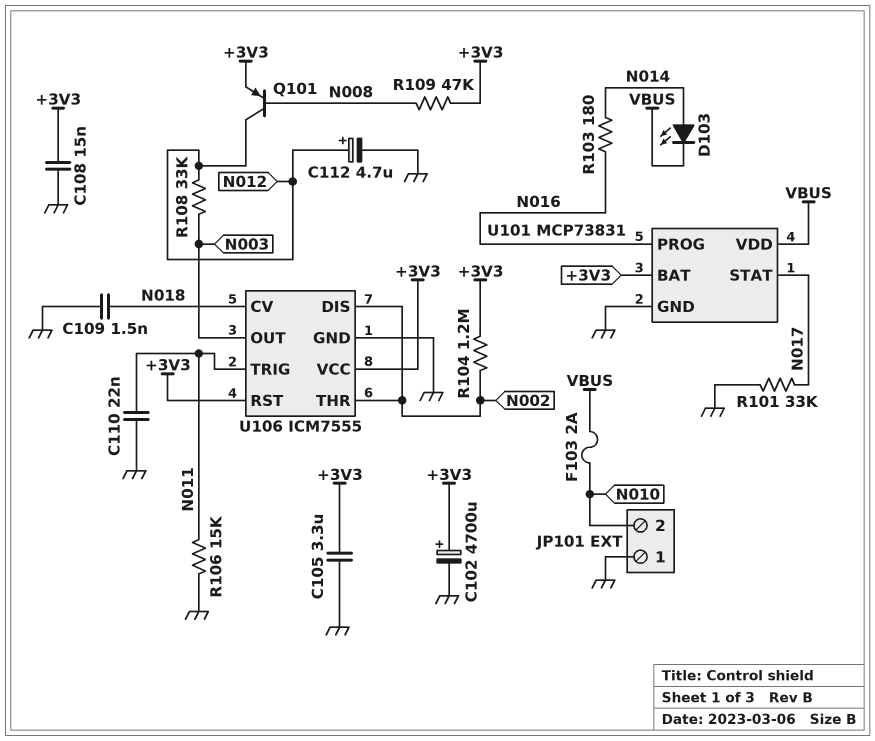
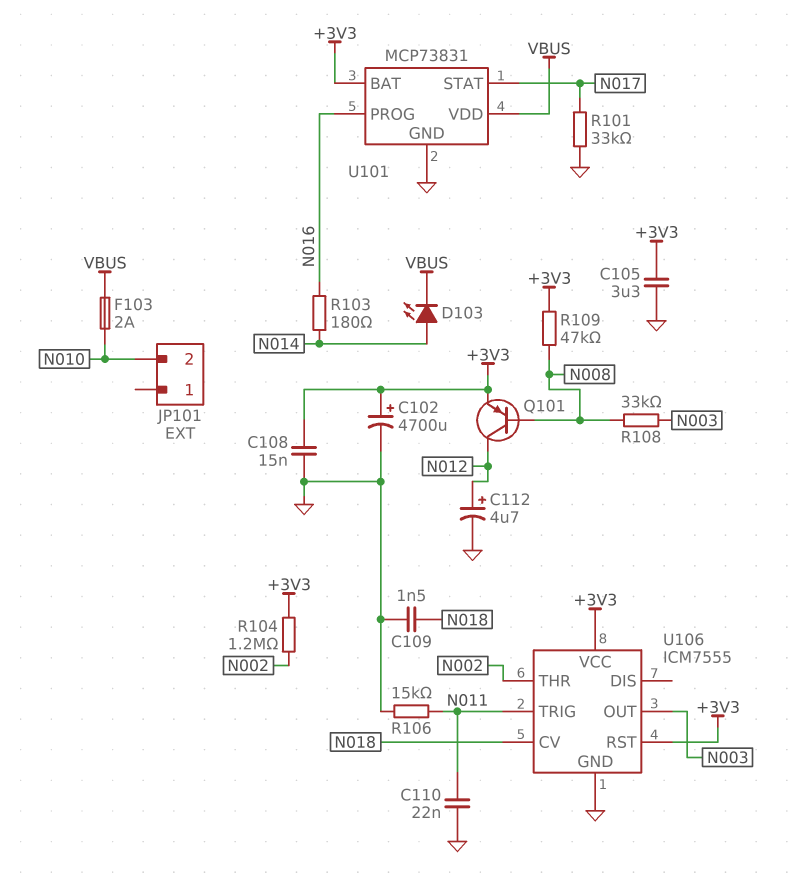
JP101 pin 1: GND -> none
R108: 33k (N003, N012) -> 33k (N003, N008)
U106 pin DIS: N002 -> none

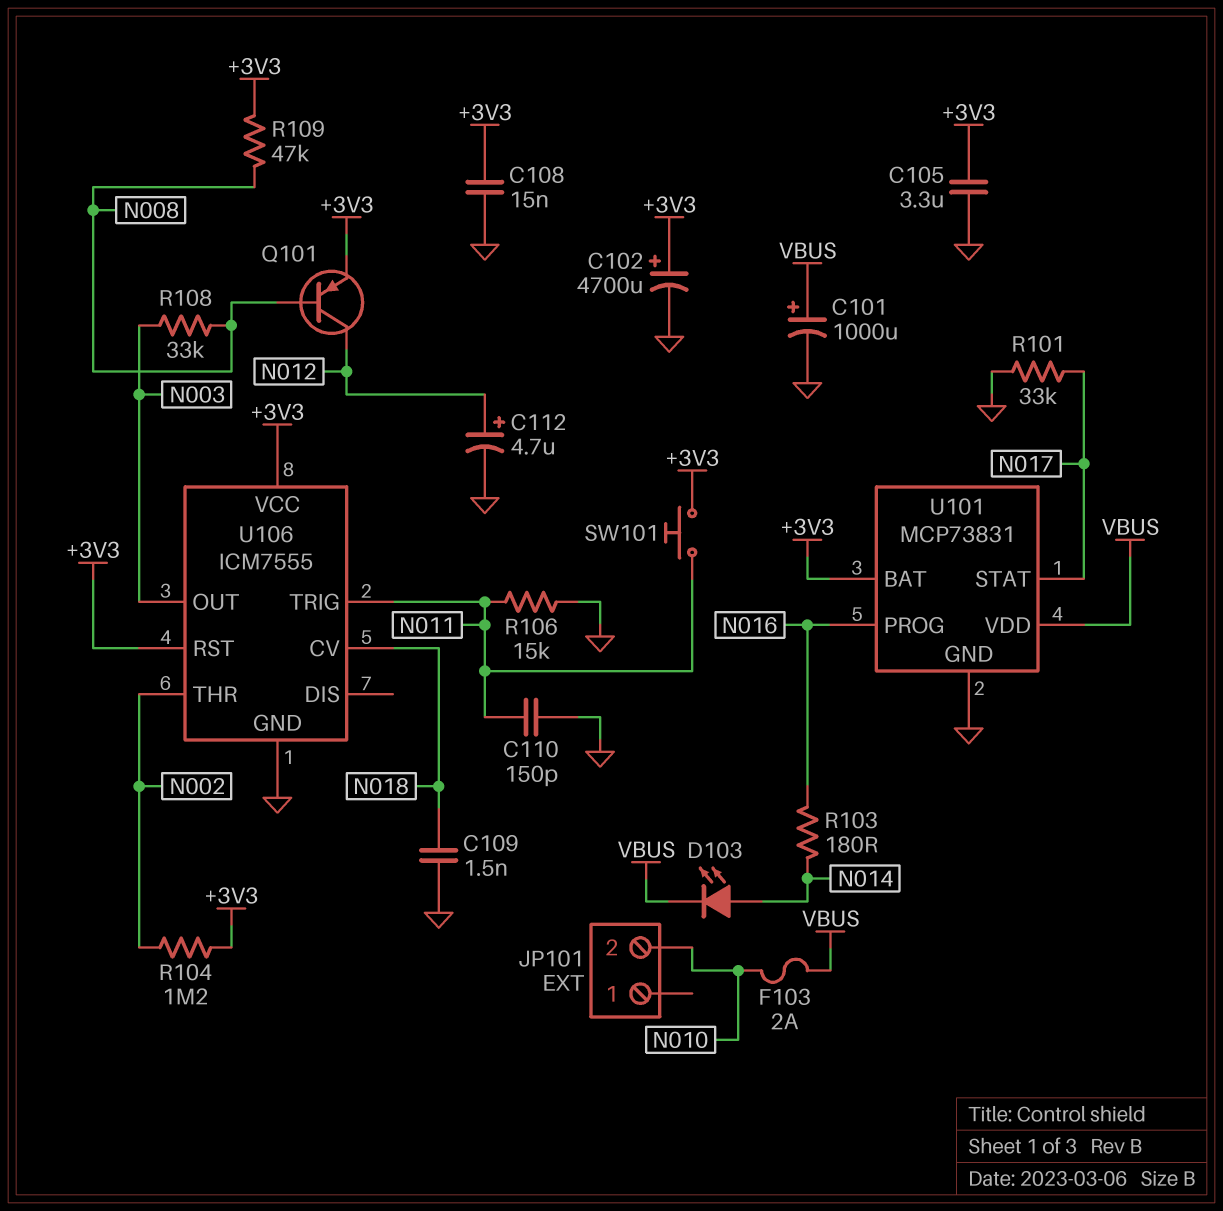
C101: none -> 1000uF (plus VBUS, minus GND)
C110: 22nF (GND, N011) -> 150pF (GND, N011)
SW101: none -> button (+3V3, N011)

